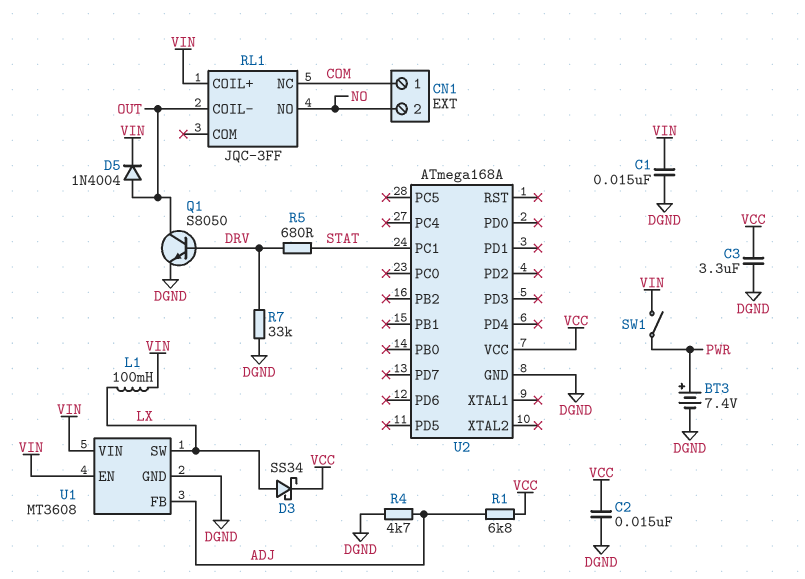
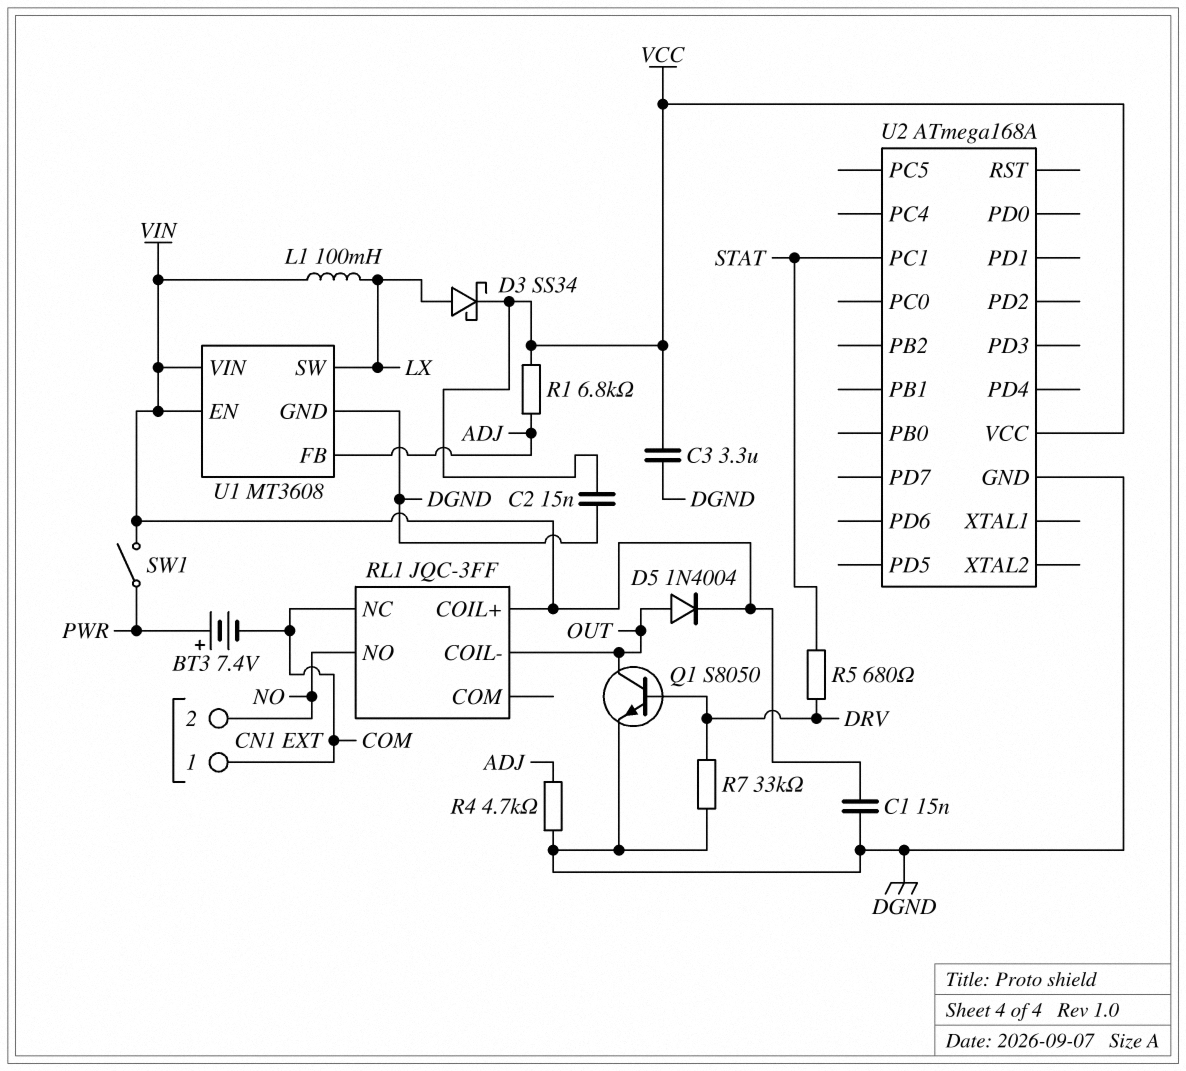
BT3: 7.4V (plus PWR, minus DGND) -> 7.4V (plus PWR, minus COM)

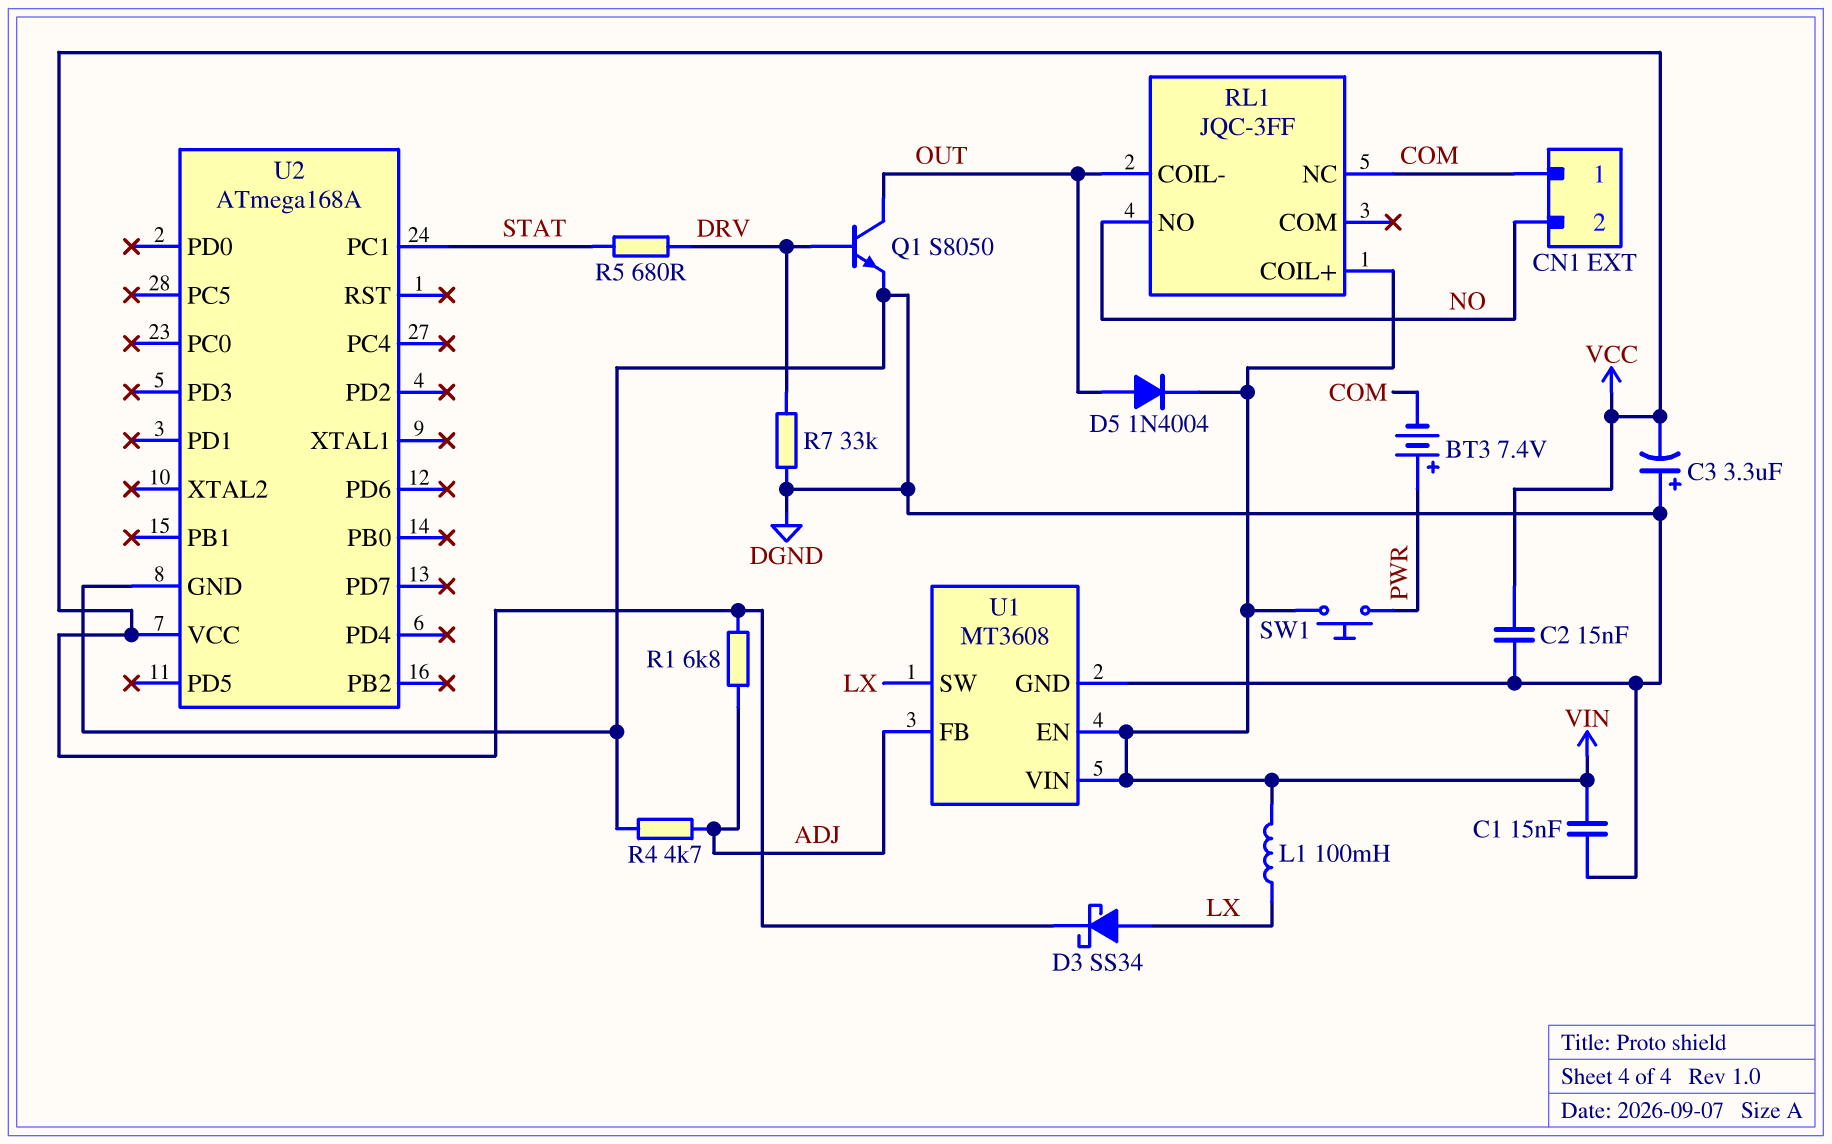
C3: 3.3uF (DGND, VCC) -> 3.3uF (plus DGND, minus VCC)
SW1: switch (PWR, VIN) -> button (PWR, VIN)

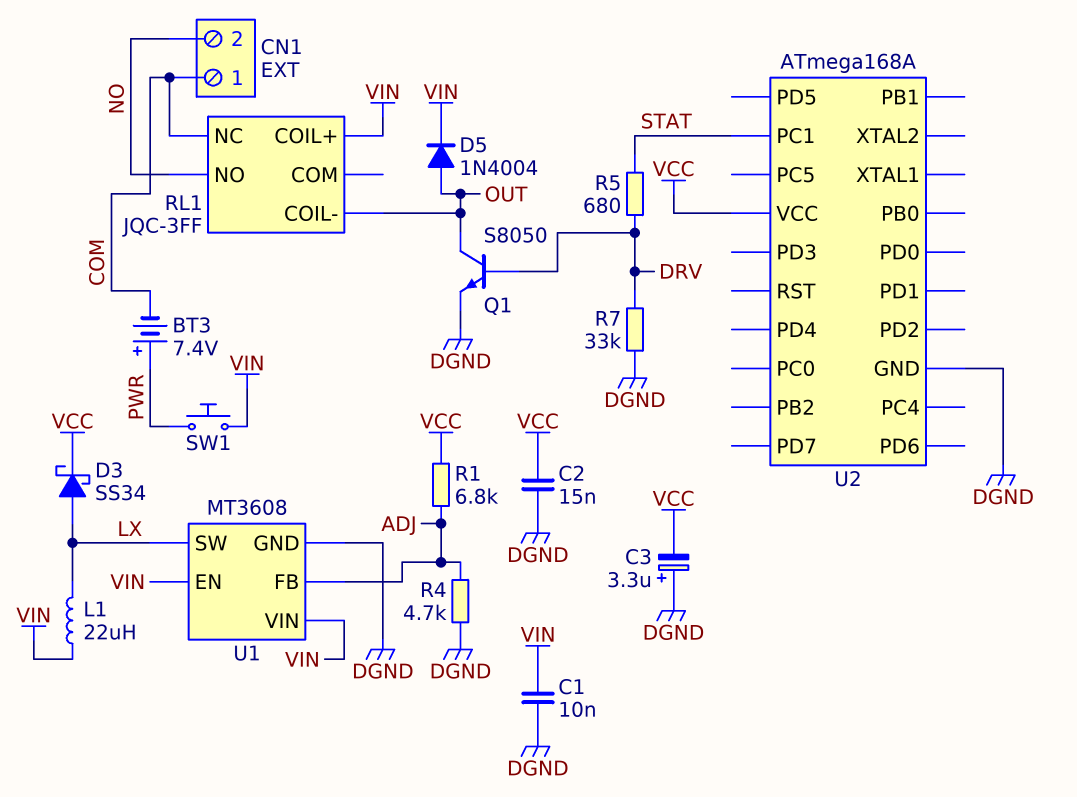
C1: 15nF (DGND, VIN) -> 10nF (DGND, VIN)
L1: 100mH (LX, VIN) -> 22uH (LX, VIN)

